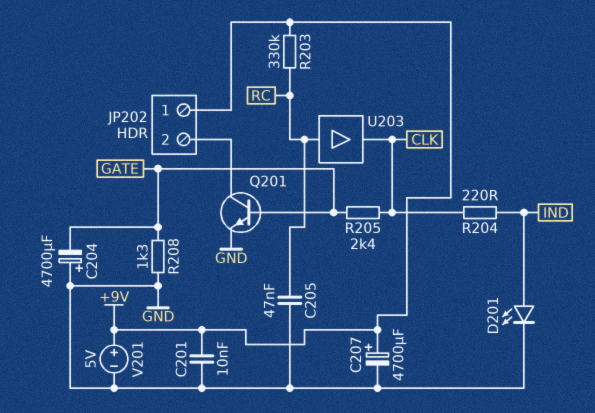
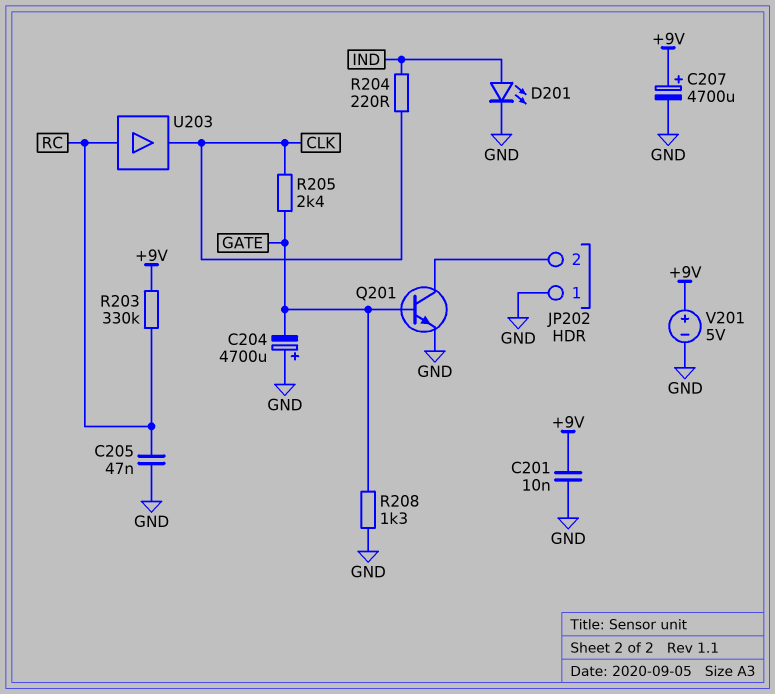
JP202 pin 1: +9V -> GND

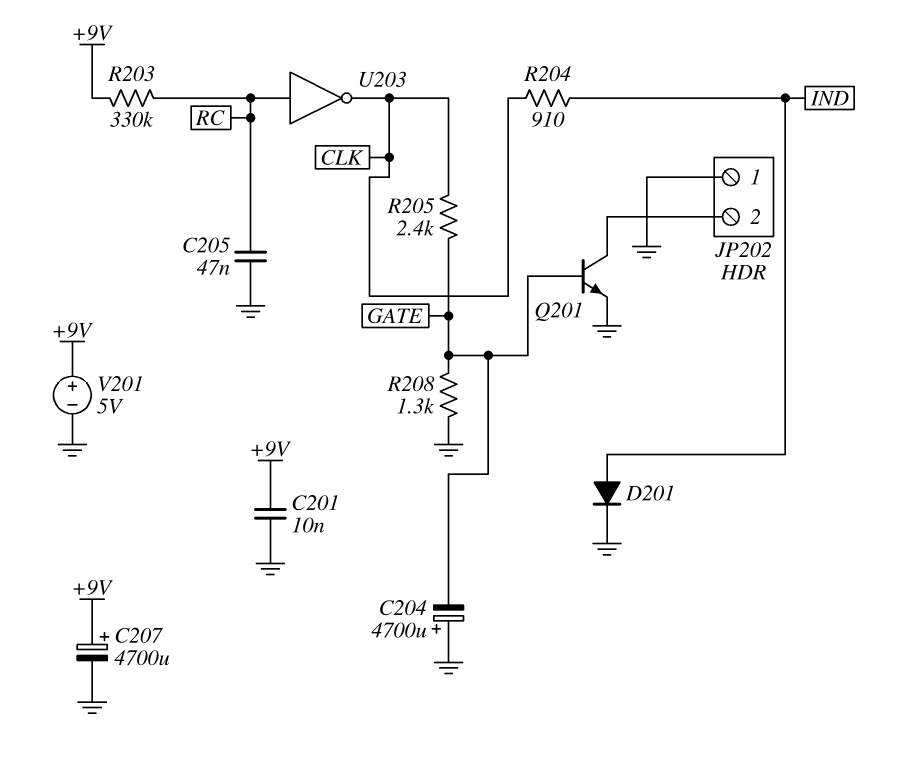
D201: LED (A IND, K GND) -> diode (A IND, K GND)
R204: 220 (CLK, IND) -> 910 (CLK, IND)
U203: buffer (in RC, out CLK) -> NOT (in RC, out CLK)

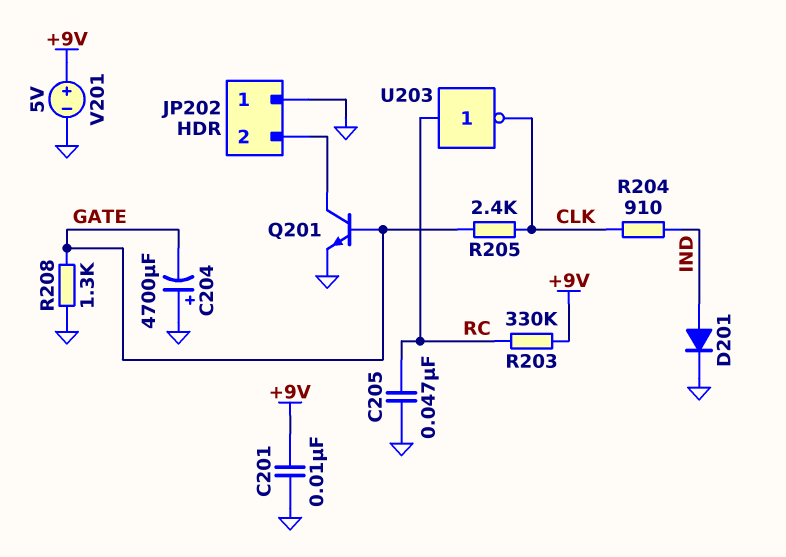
C207: 4700uF (plus +9V, minus GND) -> none

